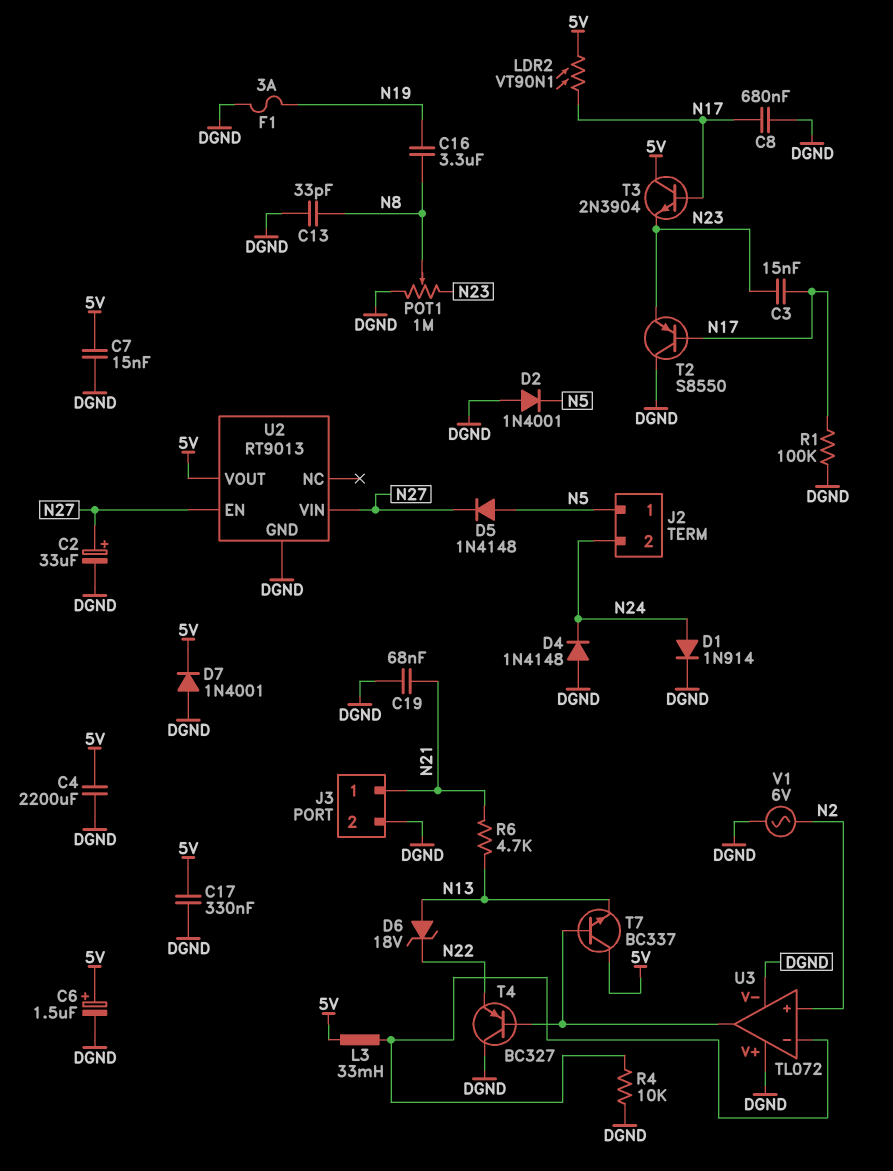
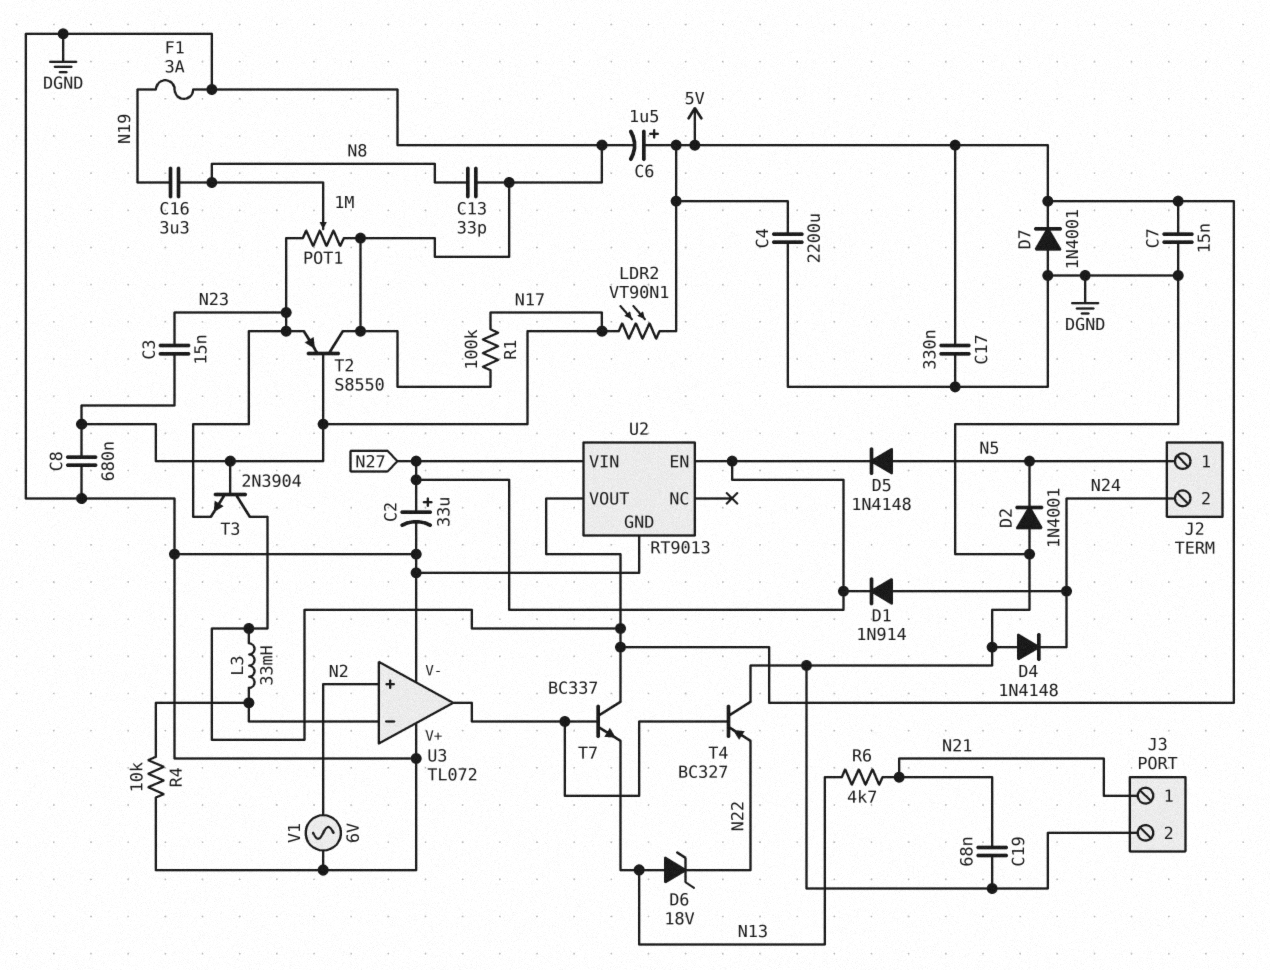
D1: diode 1N914 (A N24, K DGND) -> diode 1N914 (A N24, K N27)

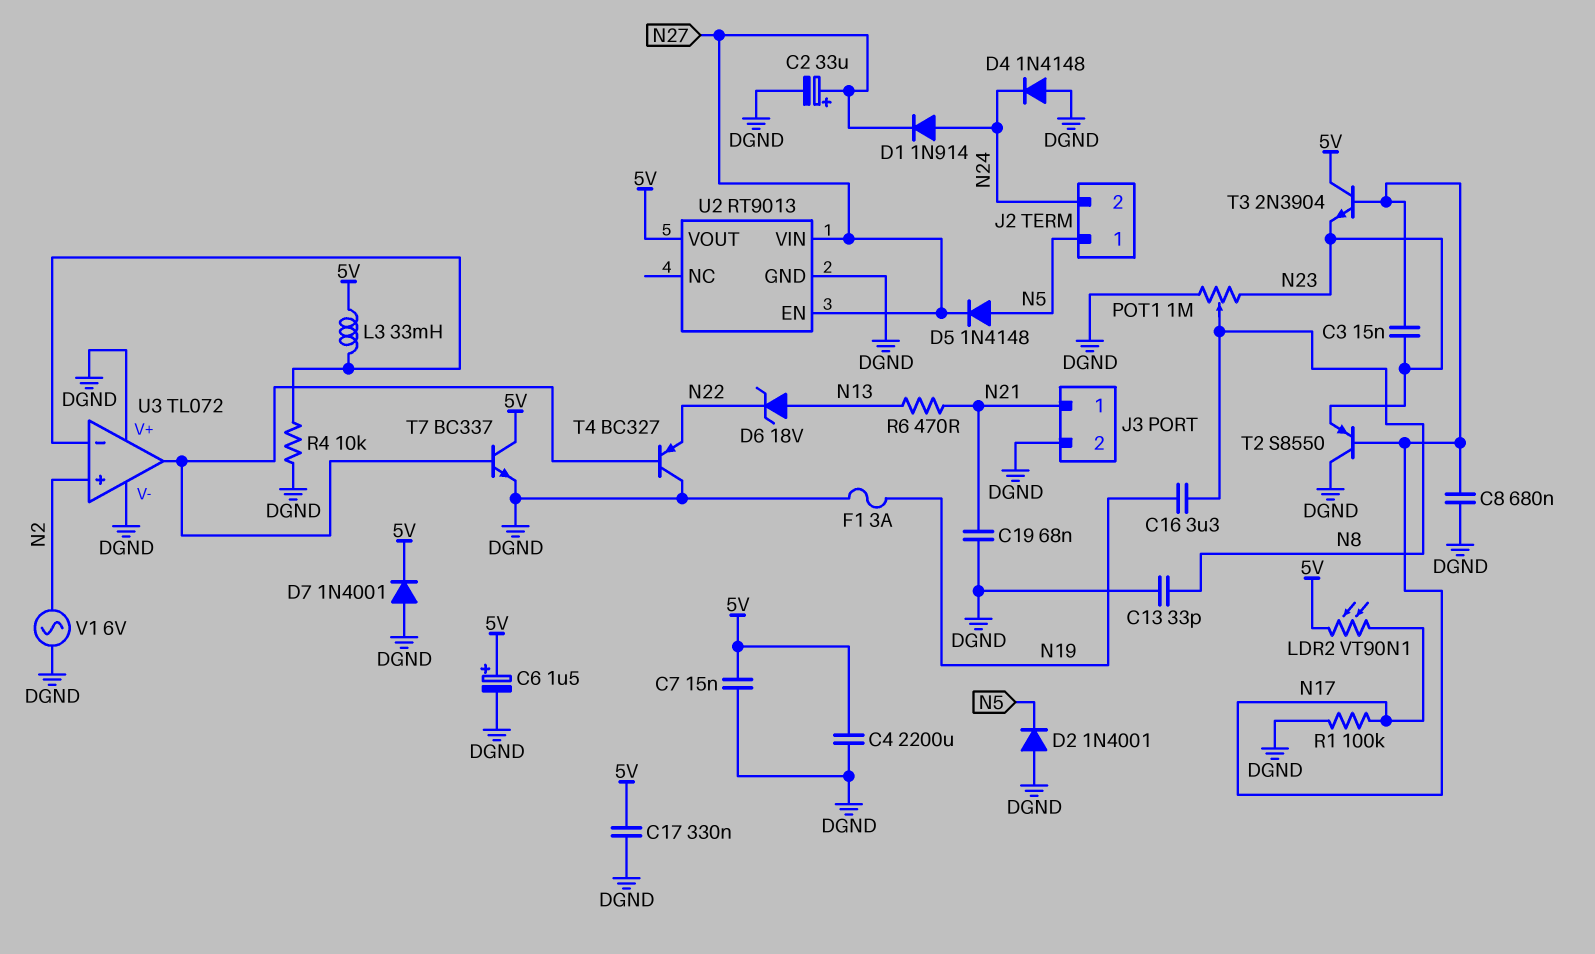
R6: 4.7k (N13, N21) -> 470 (N13, N21)
T7: NPN BC337 (B U3/out, C 5V, E N13) -> NPN BC337 (B U3/out, C 5V, E DGND)

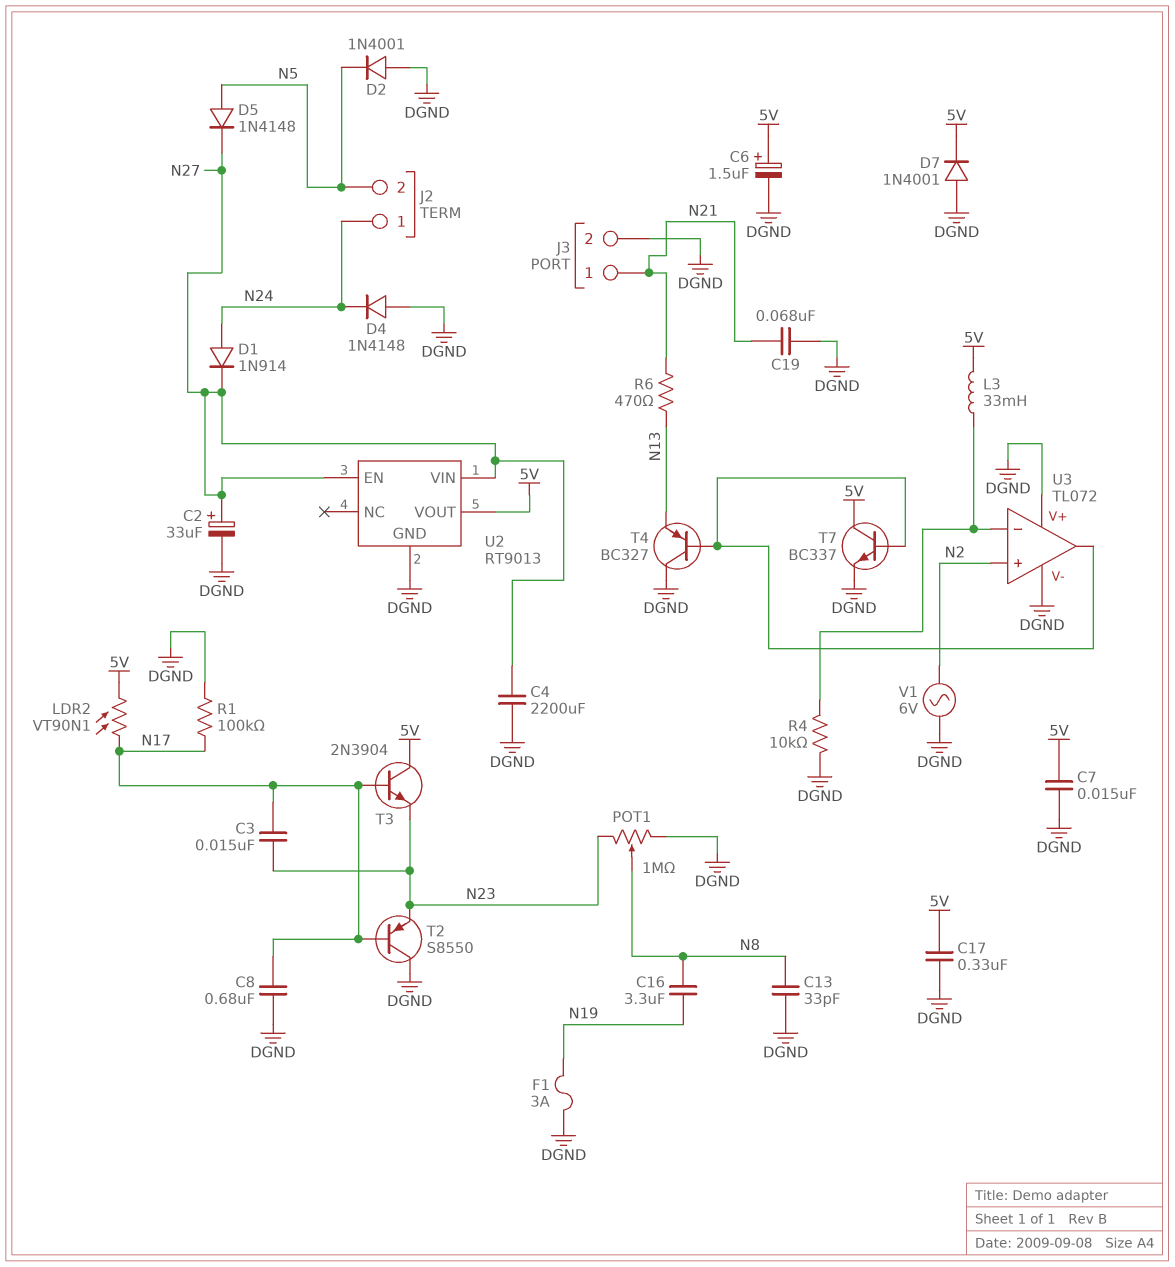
C4: 2200uF (5V, DGND) -> 2200uF (DGND, N27)
D6: zener 18V (A N13, K N22) -> none
J2 pin 1: N5 -> N24
J2 pin 2: N24 -> N5
T4: PNP BC327 (B U3/out, C DGND, E N22) -> PNP BC327 (B U3/out, C DGND, E N13)

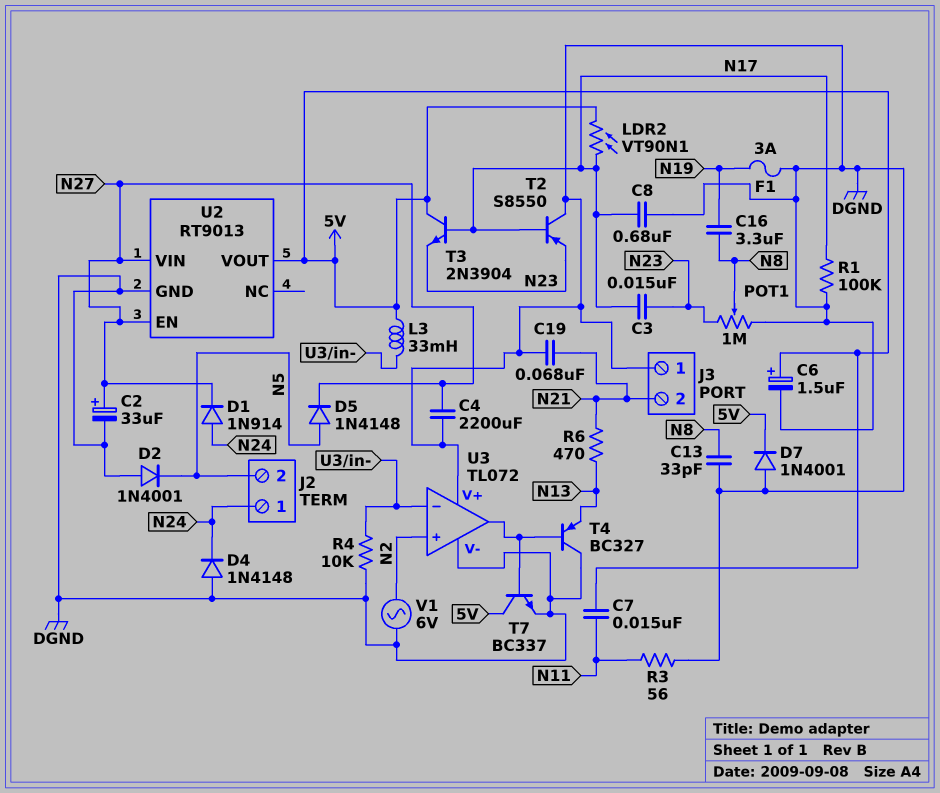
C7: 15nF (5V, DGND) -> 15nF (5V, N11)
C17: 330nF (5V, DGND) -> none
J3 pin 1: N21 -> DGND
J3 pin 2: DGND -> N21
R3: none -> 56 (DGND, N11)

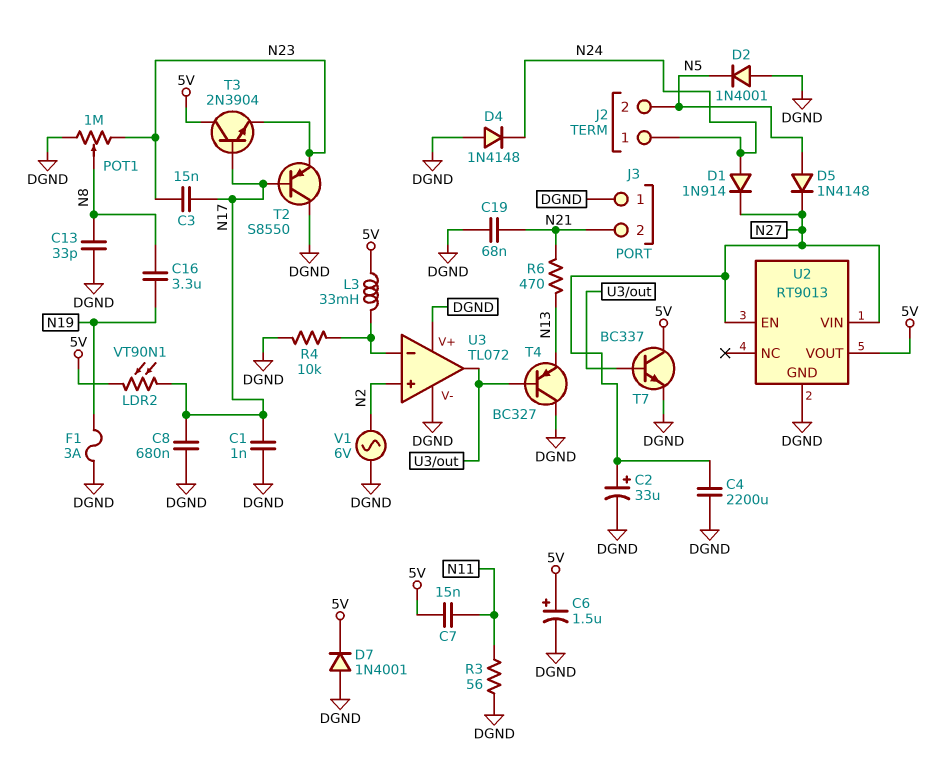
C1: none -> 1nF (DGND, N17)
R1: 100k (DGND, N17) -> none

